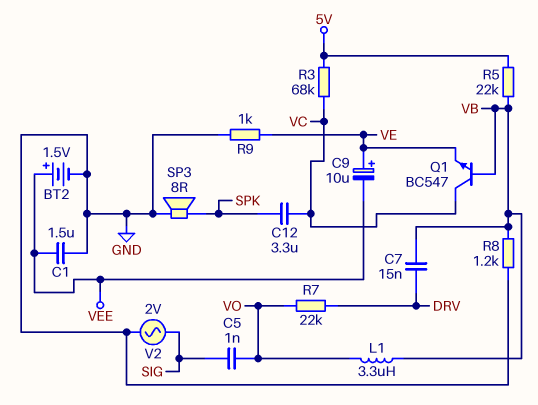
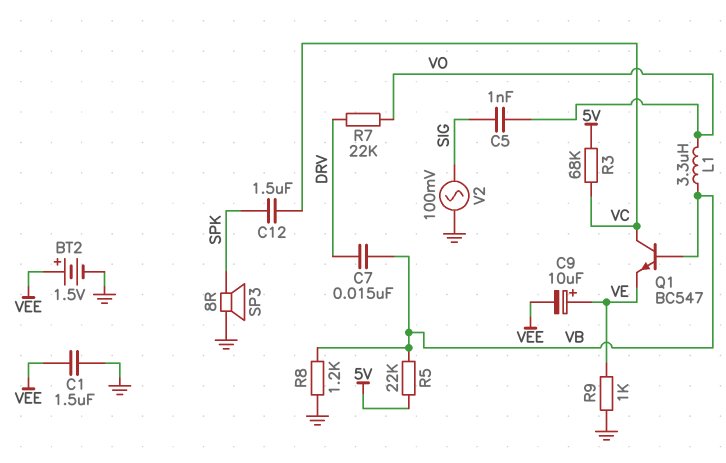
C12: 3.3uF (SPK, VC) -> 1.5uF (SPK, VC)
V2: AC 2V (GND, SIG) -> AC 100mV (GND, SIG)

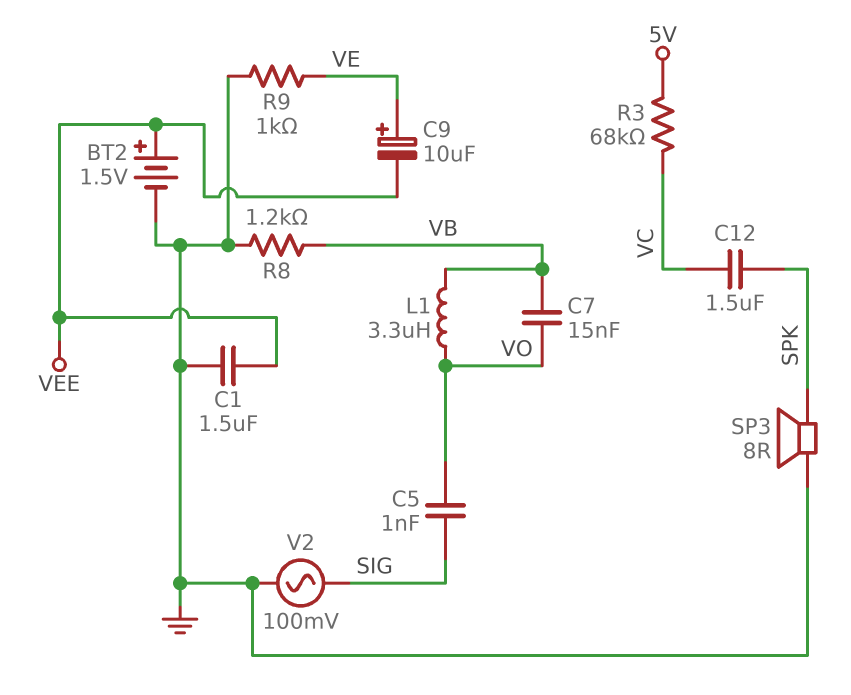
C7: 15nF (DRV, VB) -> 15nF (VB, VO)
Q1: NPN BC547 (B VB, C VC, E VE) -> none
R5: 22k (5V, VB) -> none
R7: 22k (DRV, VO) -> none

